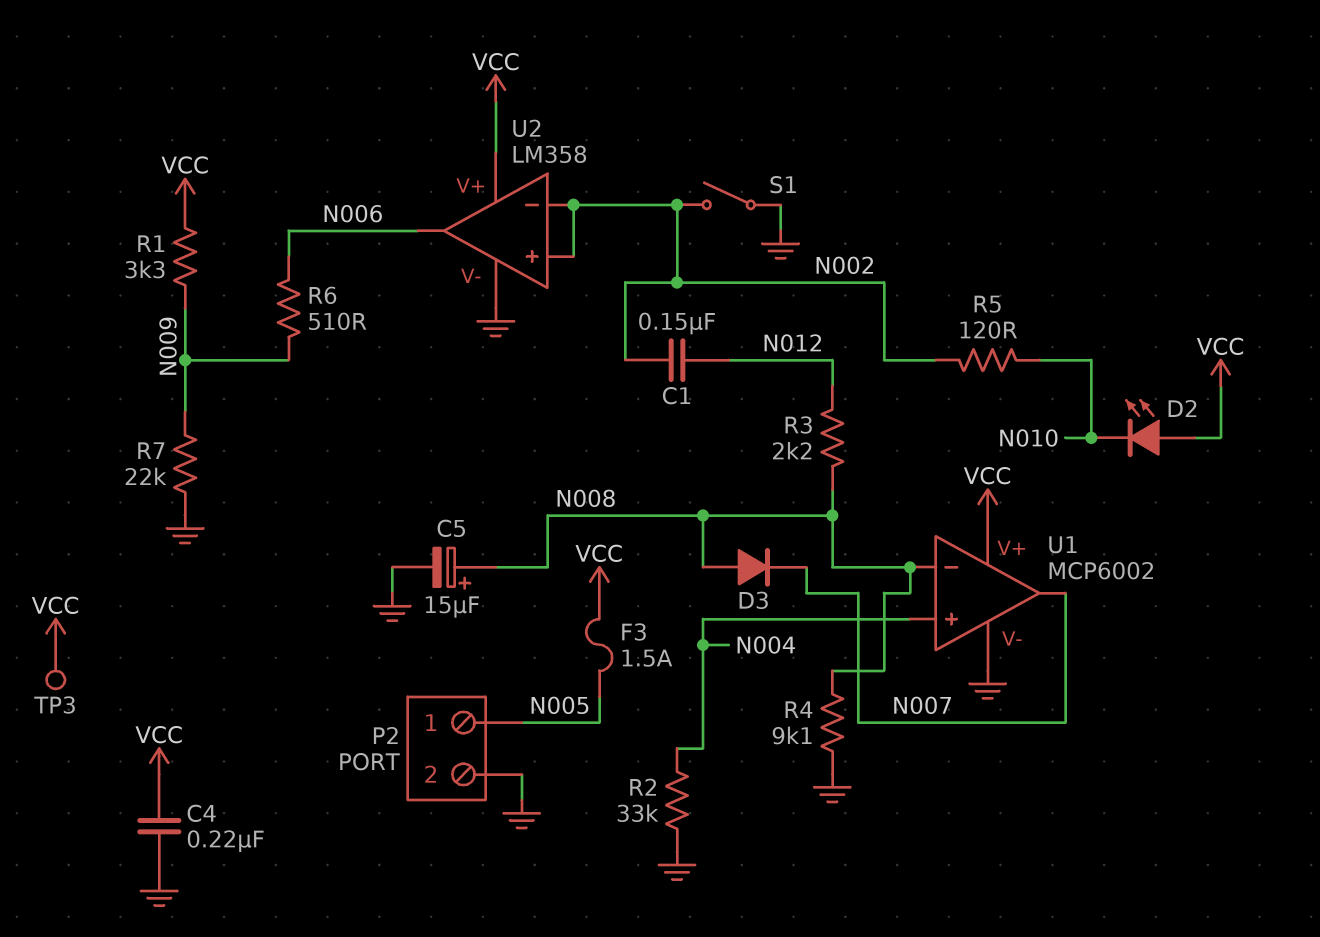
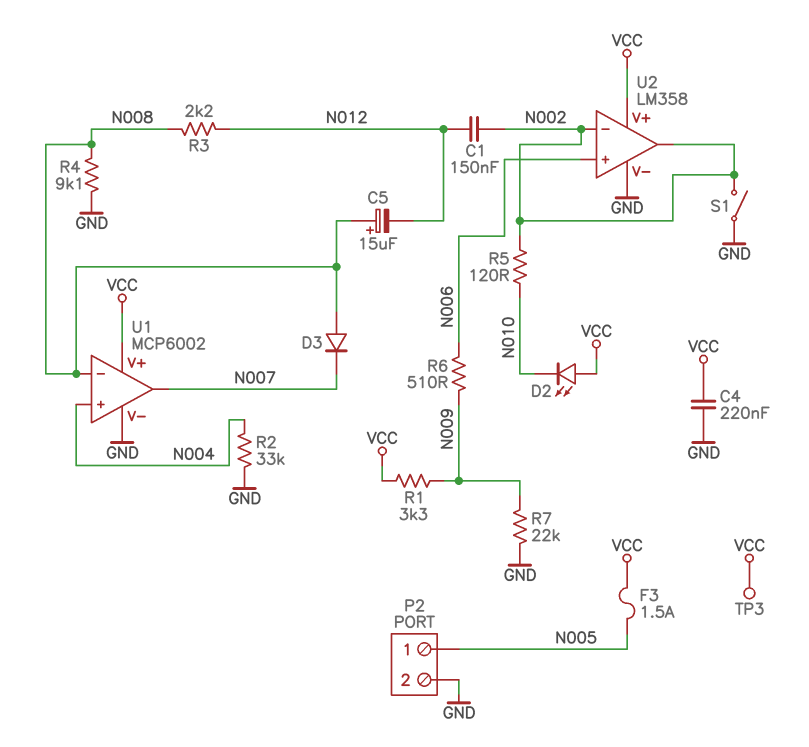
C5: 15uF (plus N008, minus GND) -> 15uF (plus N008, minus N012)
U2 pin in+: N002 -> N006
U2 pin out: N006 -> N002

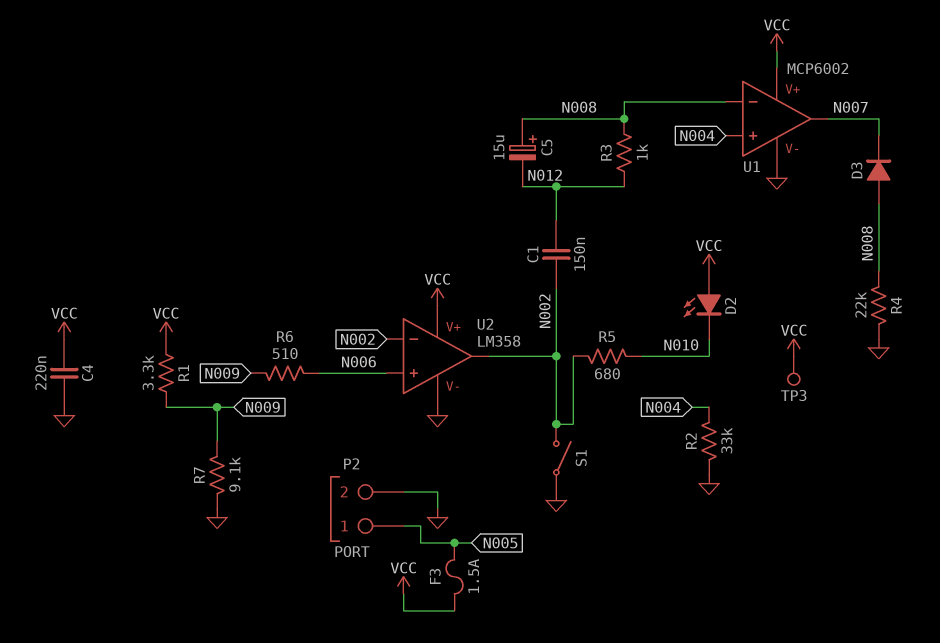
R3: 2.2k (N008, N012) -> 1k (N008, N012)
R4: 9.1k (GND, N008) -> 22k (GND, N008)
R5: 120 (N002, N010) -> 680 (N002, N010)
R7: 22k (GND, N009) -> 9.1k (GND, N009)

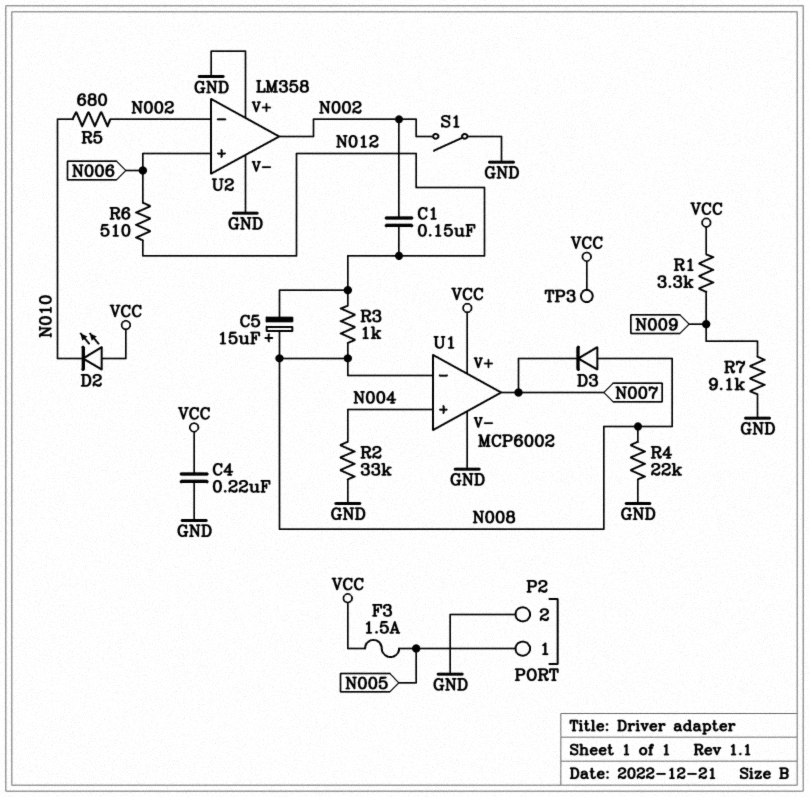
R6: 510 (N006, N009) -> 510 (N006, N012)
U2 pin V+: VCC -> GND

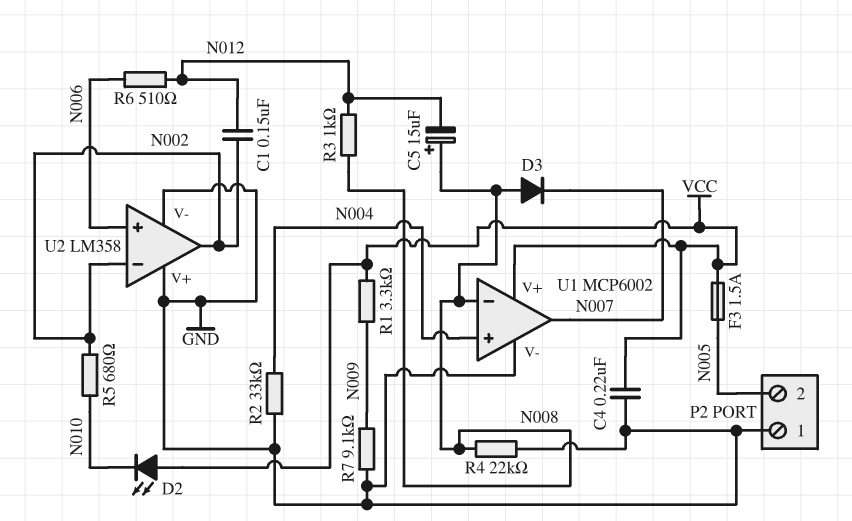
P2 pin 1: N005 -> GND
P2 pin 2: GND -> N005
S1: switch (GND, N002) -> none
TP3: test point (VCC) -> none

